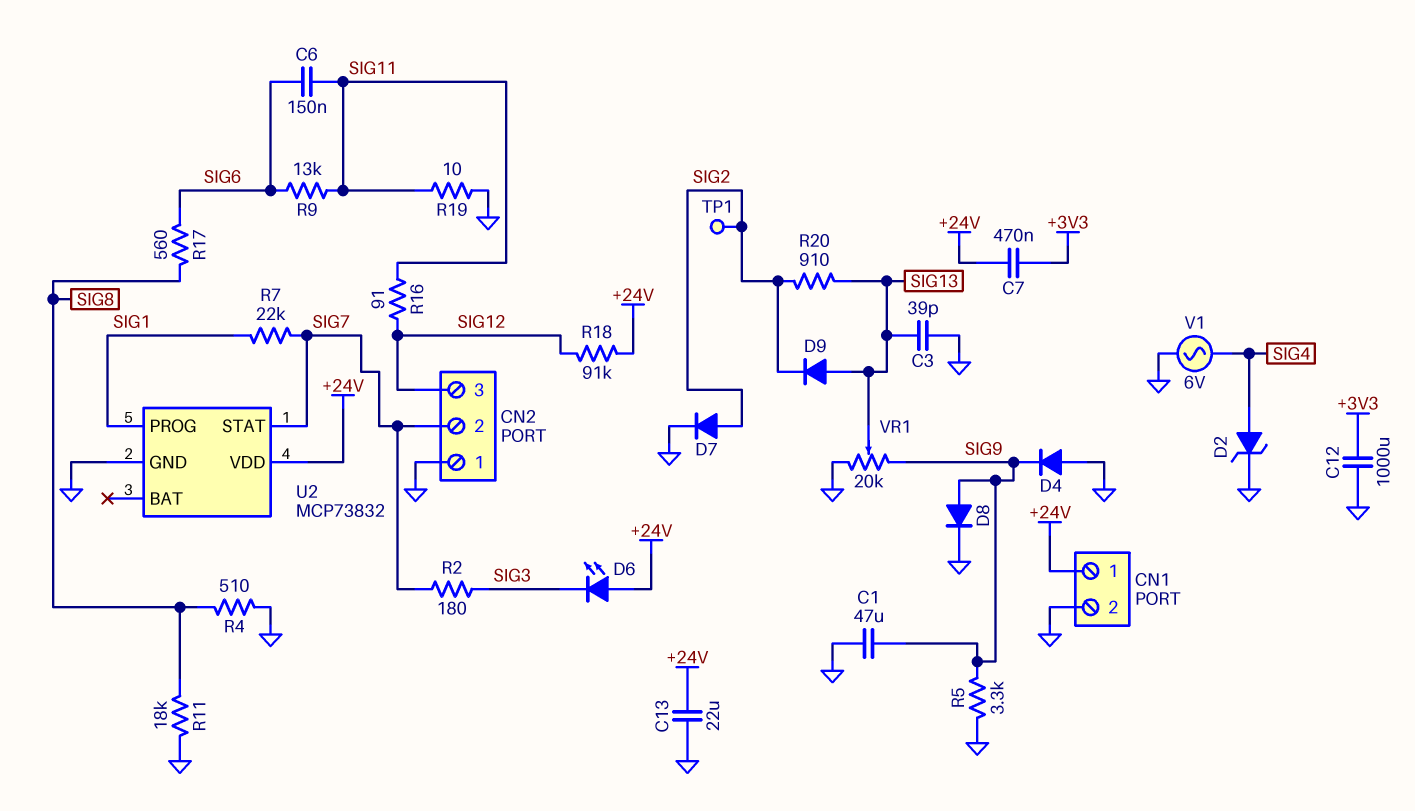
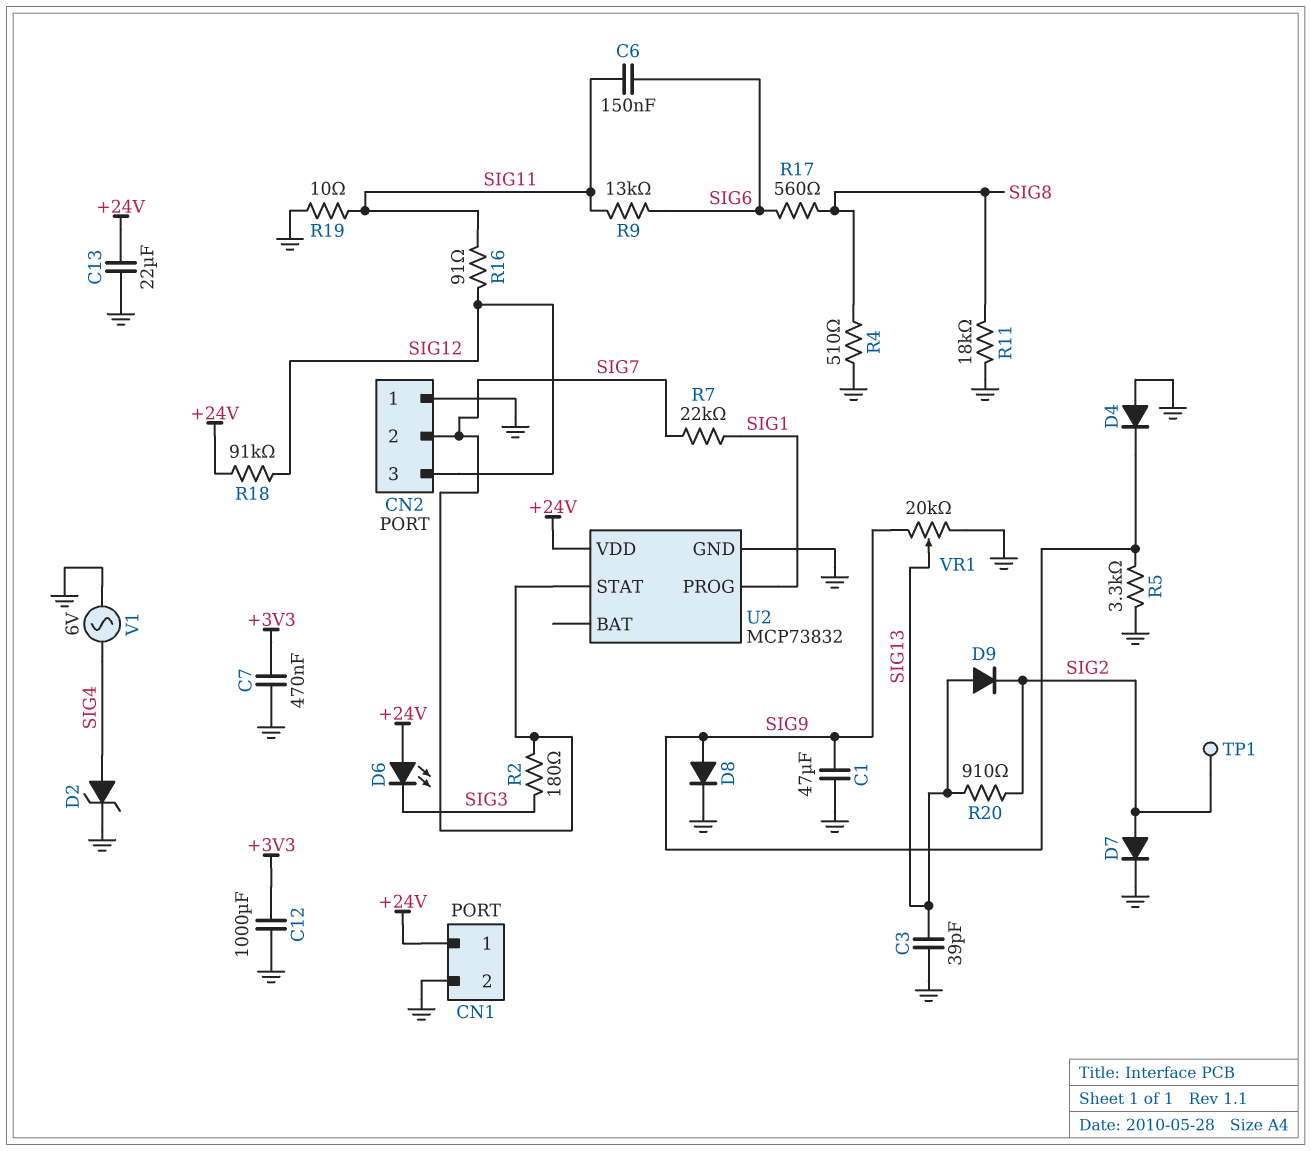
C7: 470nF (+3V3, +24V) -> 470nF (+3V3, GND)

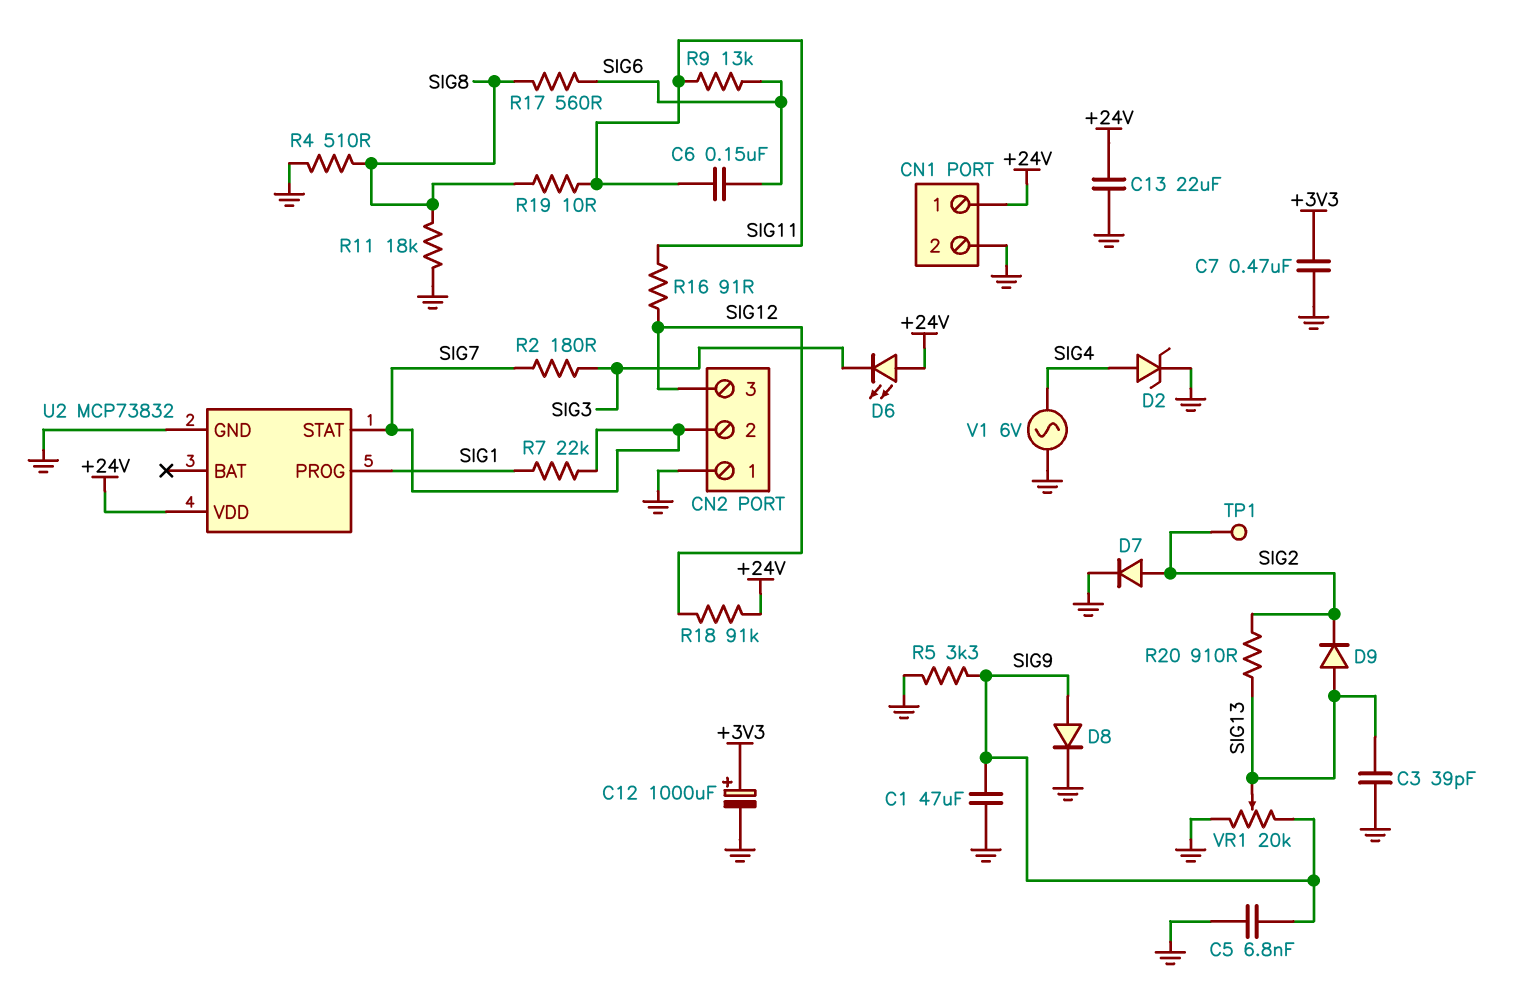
C5: none -> 6.8nF (GND, SIG9)
C12: 1000uF (+3V3, GND) -> 1000uF (plus +3V3, minus GND)
D4: diode (A GND, K SIG9) -> none
R19: 10 (GND, SIG11) -> 10 (SIG8, SIG11)

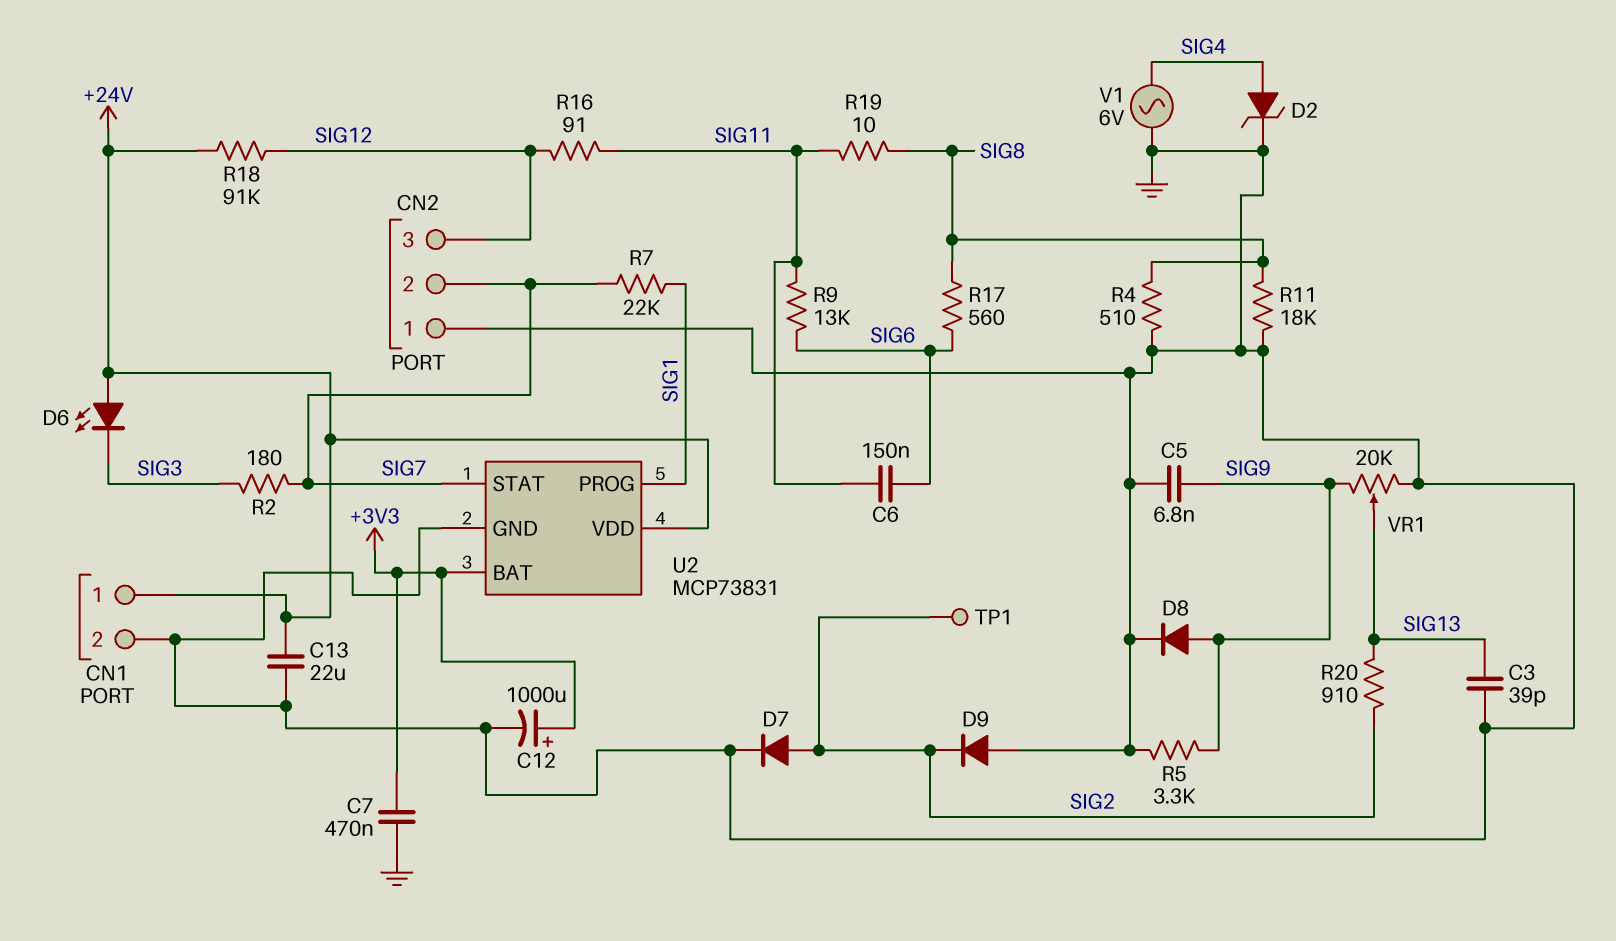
C1: 47uF (GND, SIG9) -> none
D9: diode (A SIG13, K SIG2) -> diode (A GND, K SIG2)
U2: MCP73832 -> MCP73831
U2 pin BAT: none -> +3V3

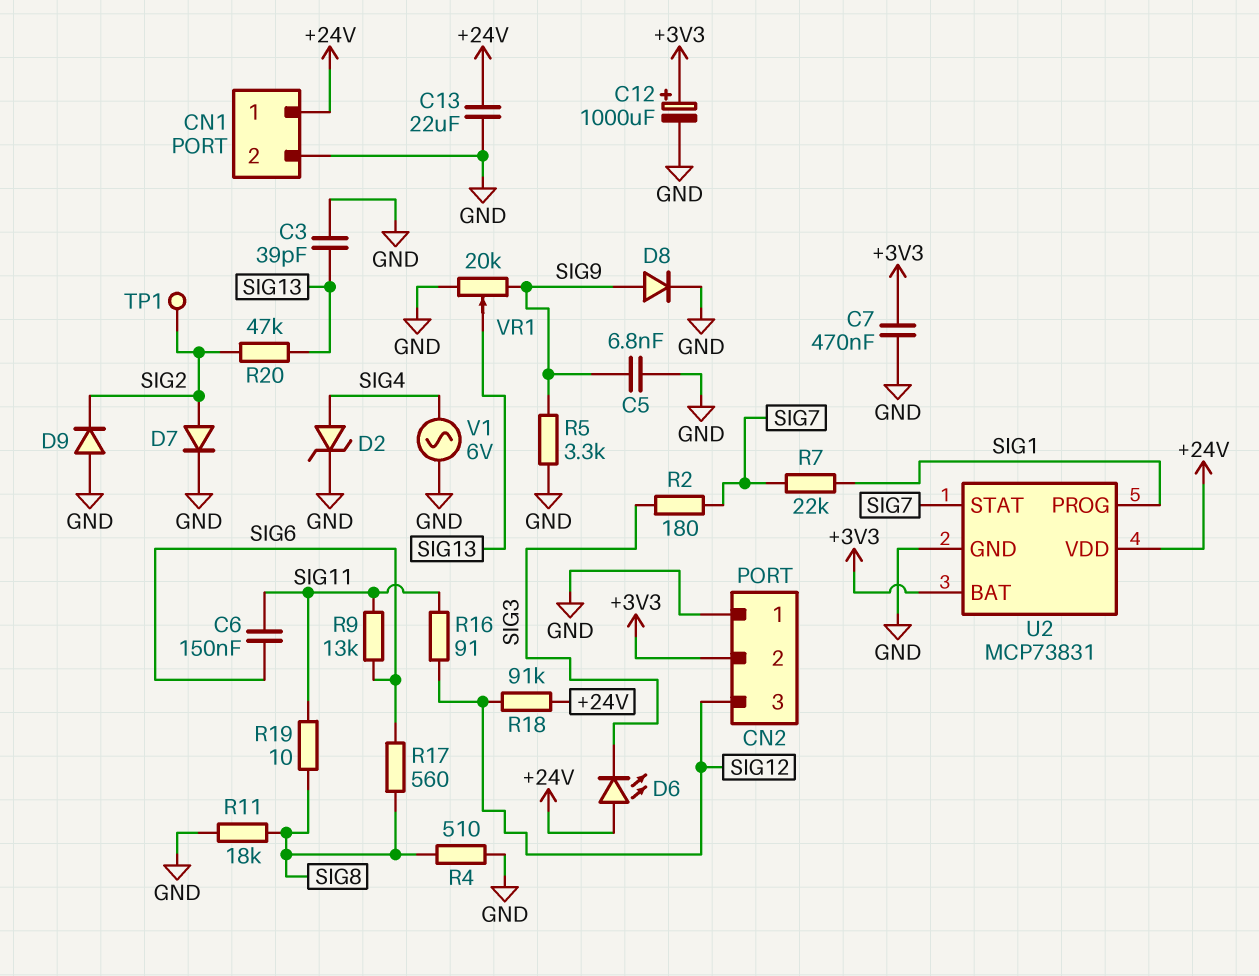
CN2 pin 2: SIG7 -> +3V3
R20: 910 (SIG2, SIG13) -> 47k (SIG2, SIG13)

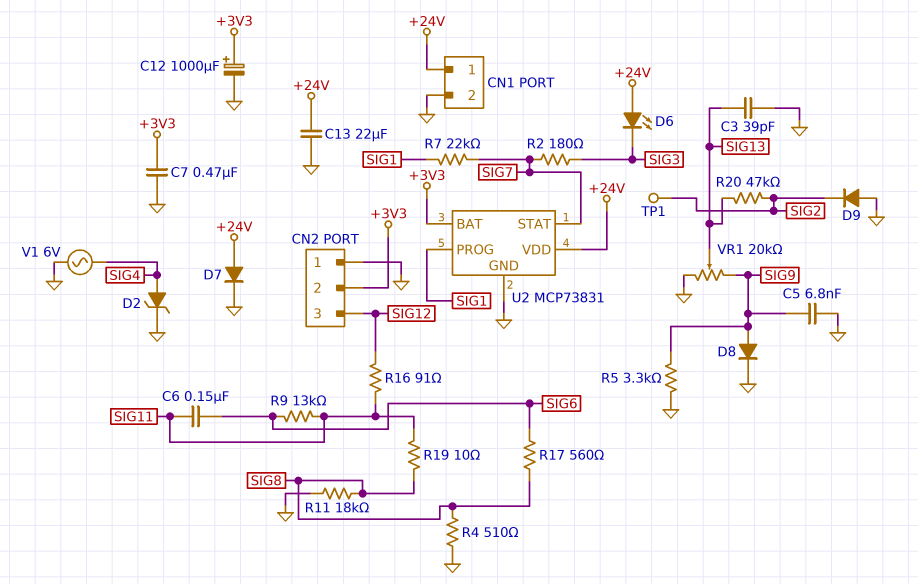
D7: diode (A SIG2, K GND) -> diode (A +24V, K GND)
R18: 91k (+24V, SIG12) -> none

